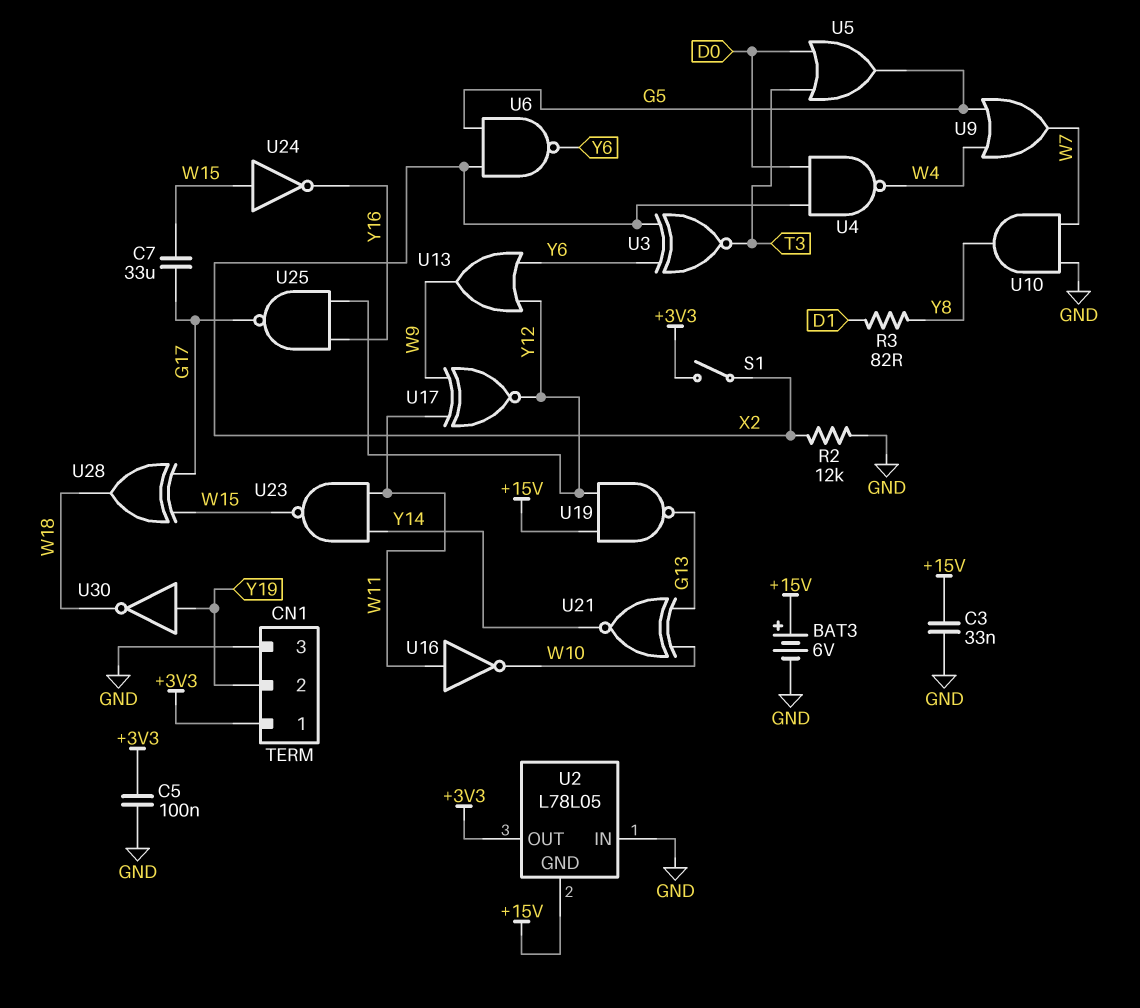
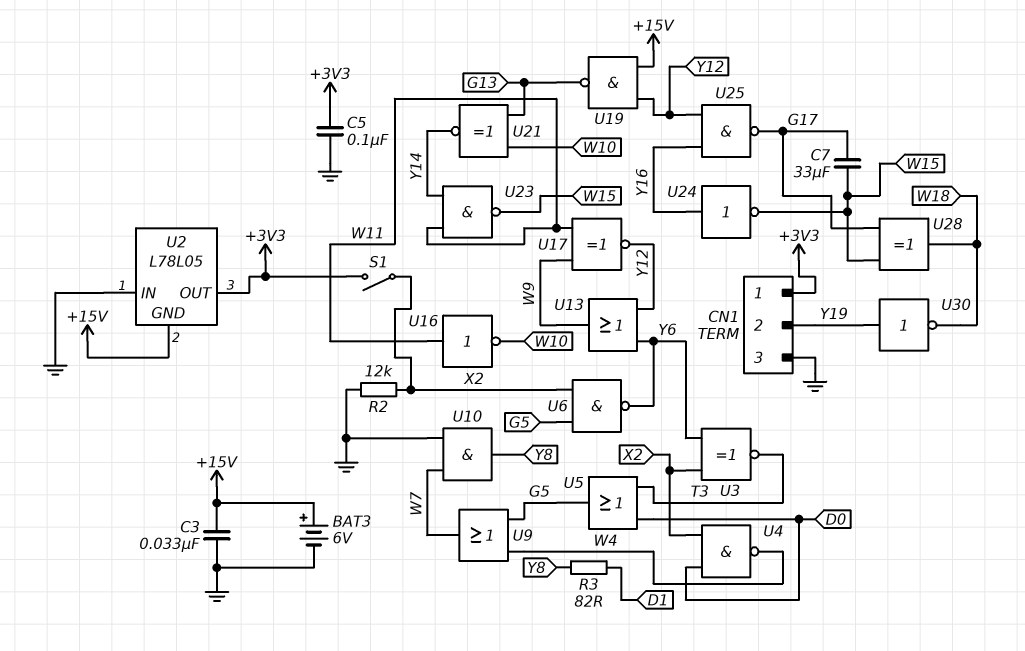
U24: NOT (in W15, out Y16) -> NOT (in Y16, out W15)

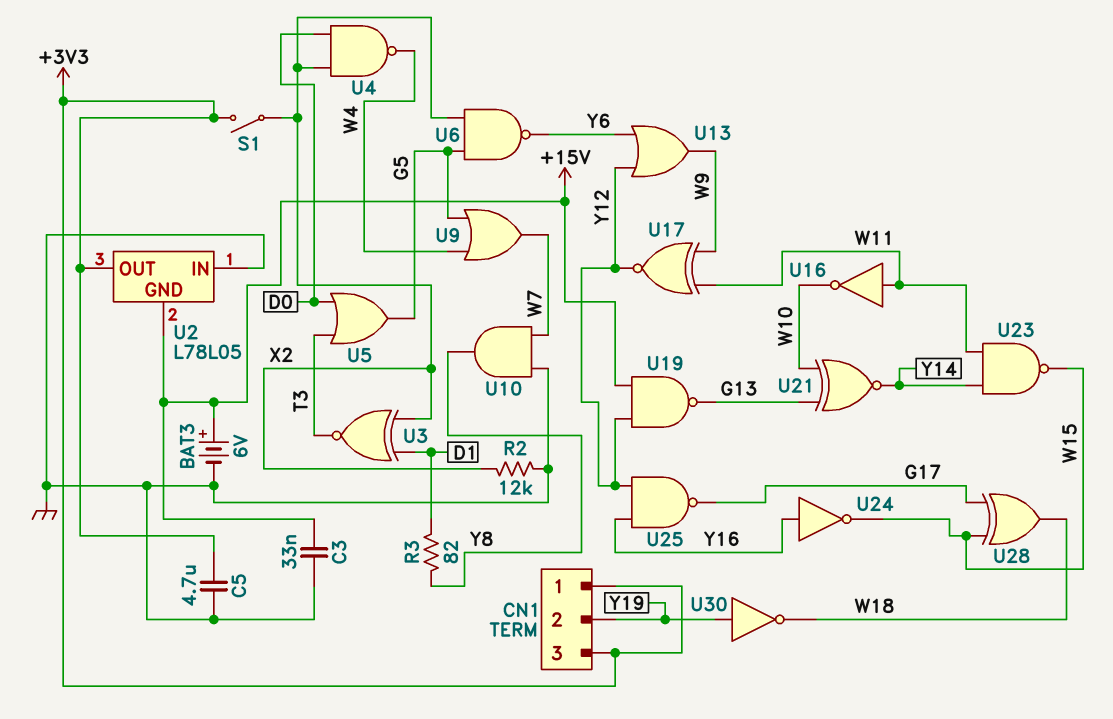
C5: 100nF (+3V3, GND) -> 4.7uF (+3V3, GND)
C7: 33uF (G17, W15) -> none
CN1 pin 3: GND -> +3V3
U3: XNOR (in X2, in Y6, out T3) -> XNOR (in D1, in X2, out T3)

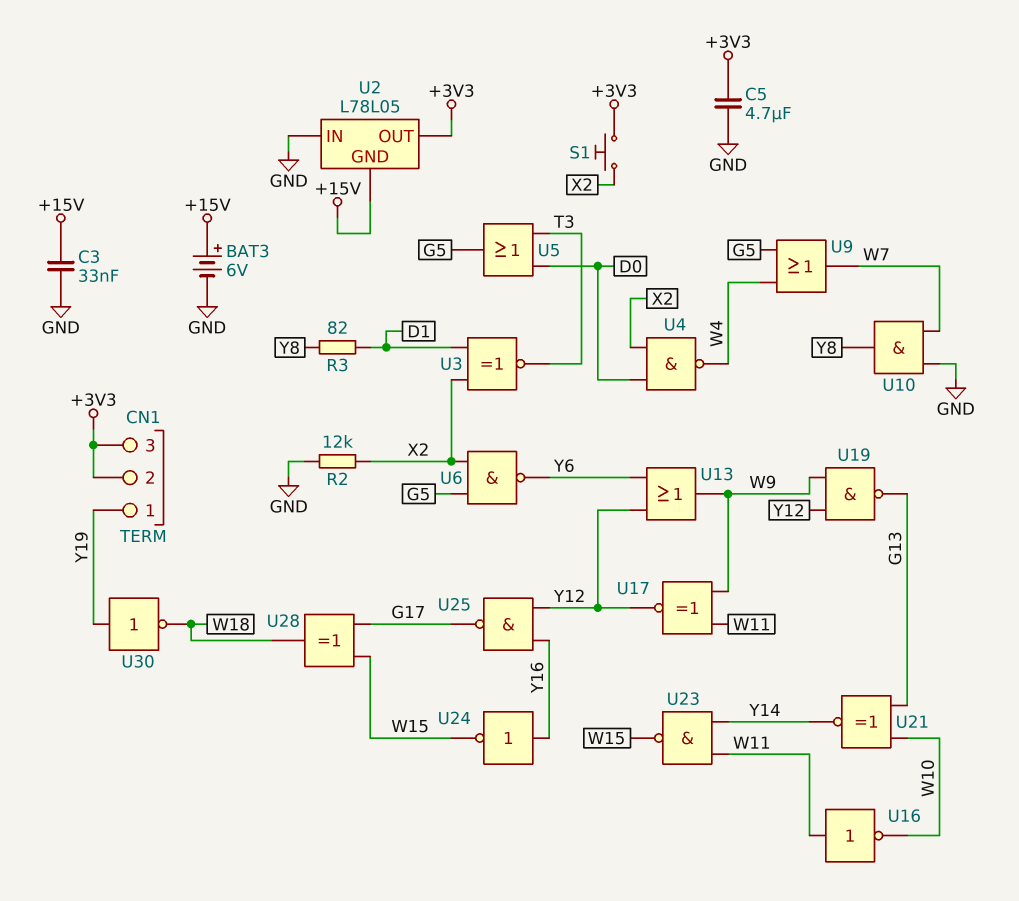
CN1 pin 1: +3V3 -> Y19
CN1 pin 2: Y19 -> +3V3
S1: switch (+3V3, X2) -> button (+3V3, X2)
U19: NAND (in +15V, in Y12, out G13) -> NAND (in W9, in Y12, out G13)

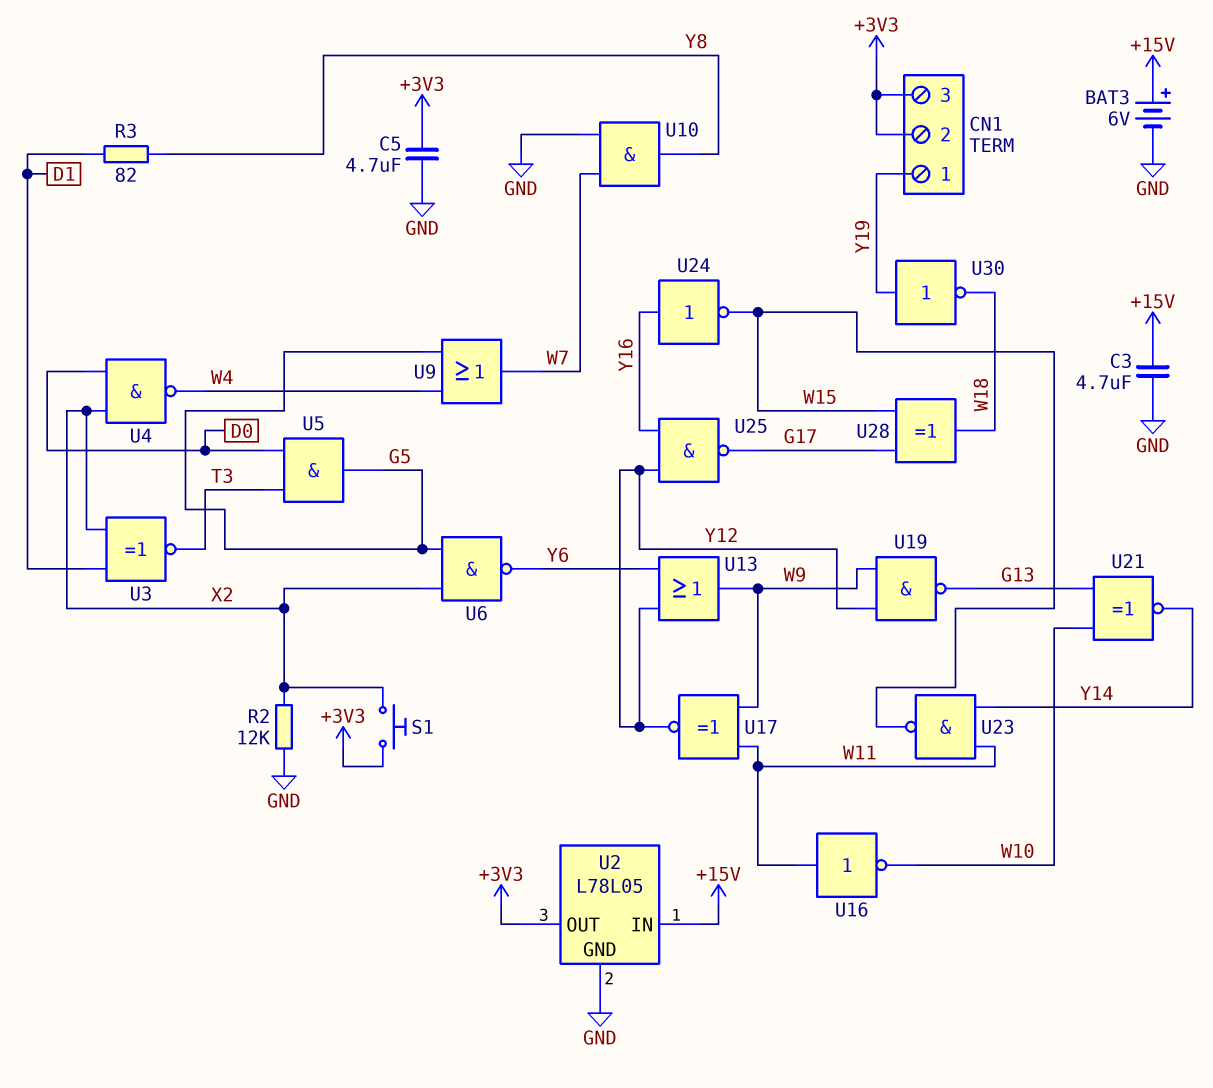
C3: 33nF (+15V, GND) -> 4.7uF (+15V, GND)
U2 pin GND: +15V -> GND
U2 pin IN: GND -> +15V
U5: OR (in D0, in T3, out G5) -> AND (in D0, in T3, out G5)

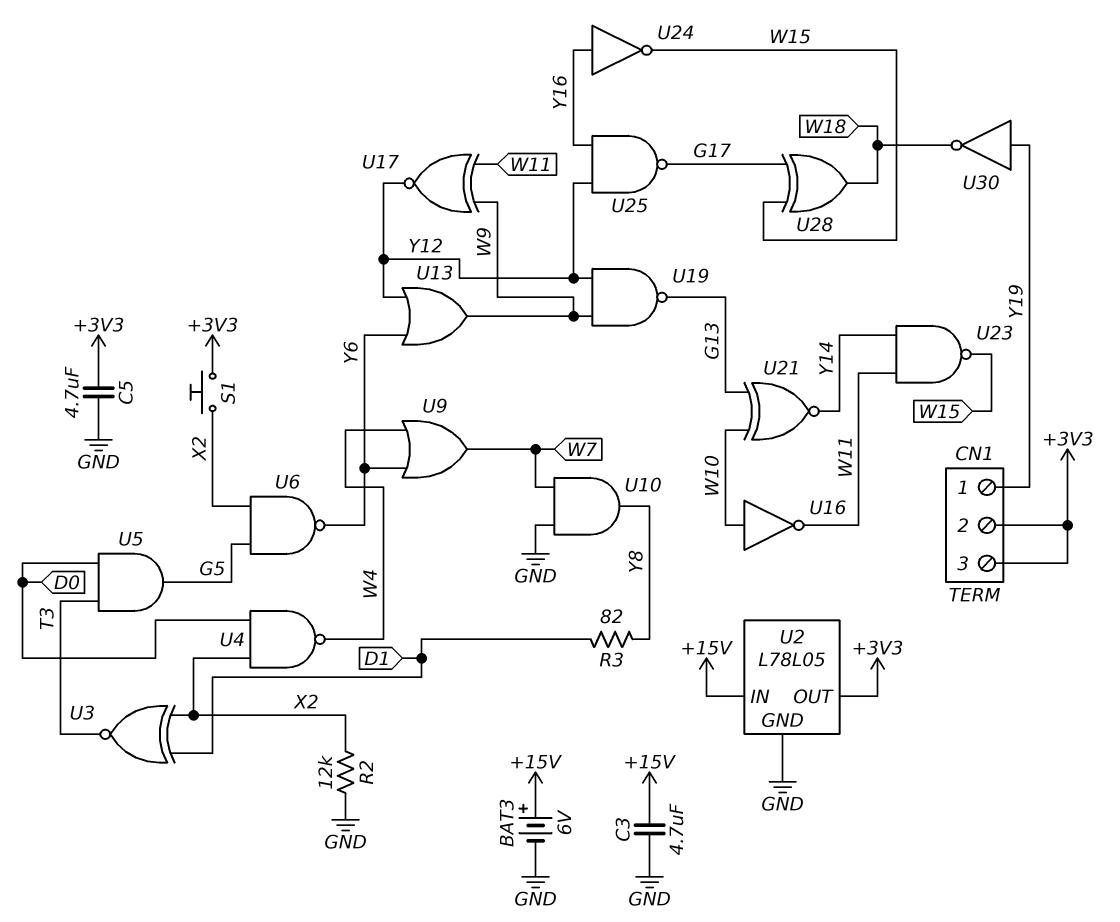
U9: OR (in G5, in W4, out W7) -> OR (in W4, in Y6, out W7)
U16: NOT (in W11, out W10) -> NOT (in W10, out W11)

